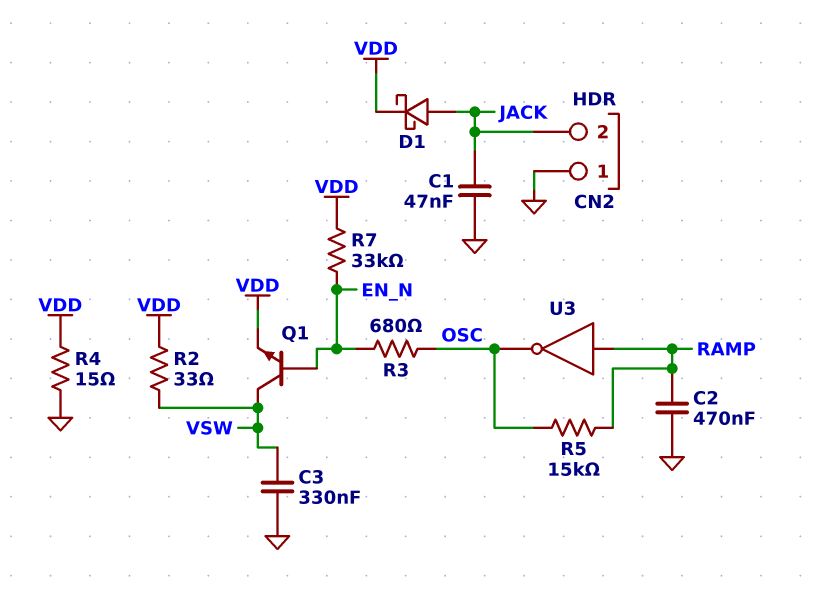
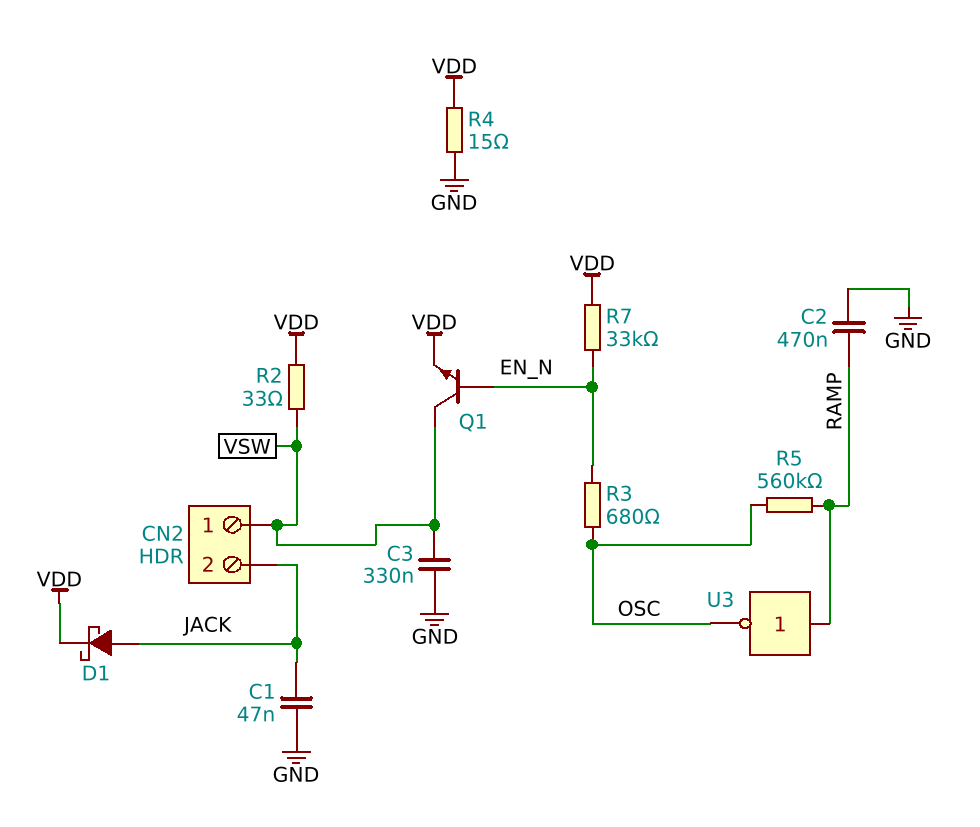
CN2 pin 1: GND -> VSW
R5: 15k (OSC, RAMP) -> 560k (OSC, RAMP)

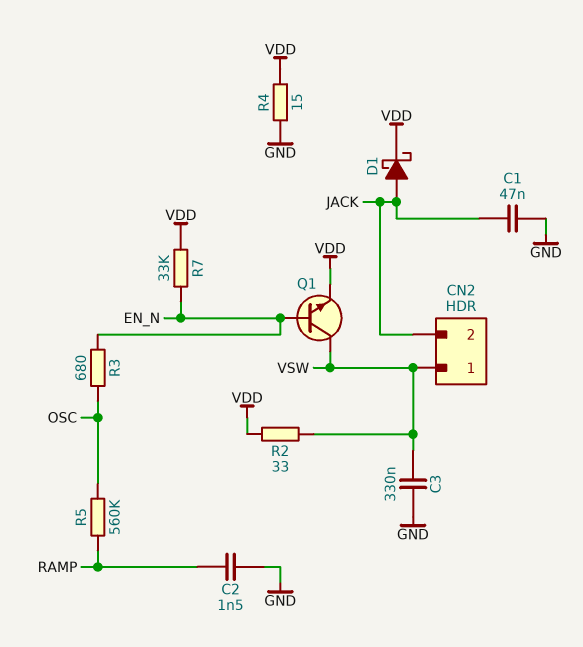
C2: 470nF (GND, RAMP) -> 1.5nF (GND, RAMP)
U3: NOT (in RAMP, out OSC) -> none

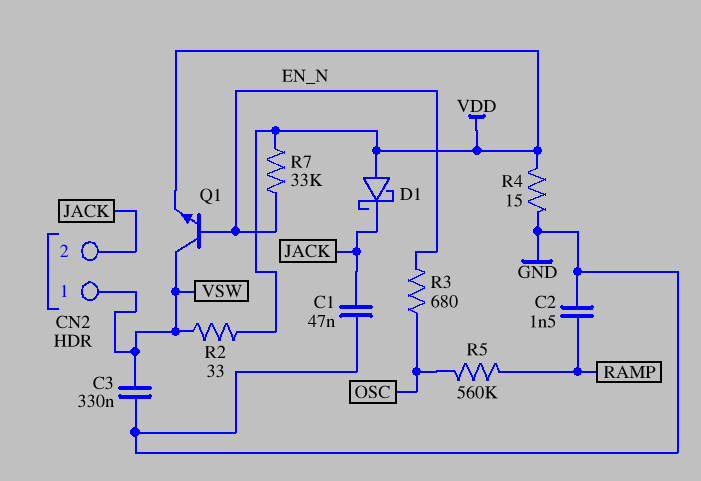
D1: schottky (A JACK, K VDD) -> schottky (A VDD, K JACK)

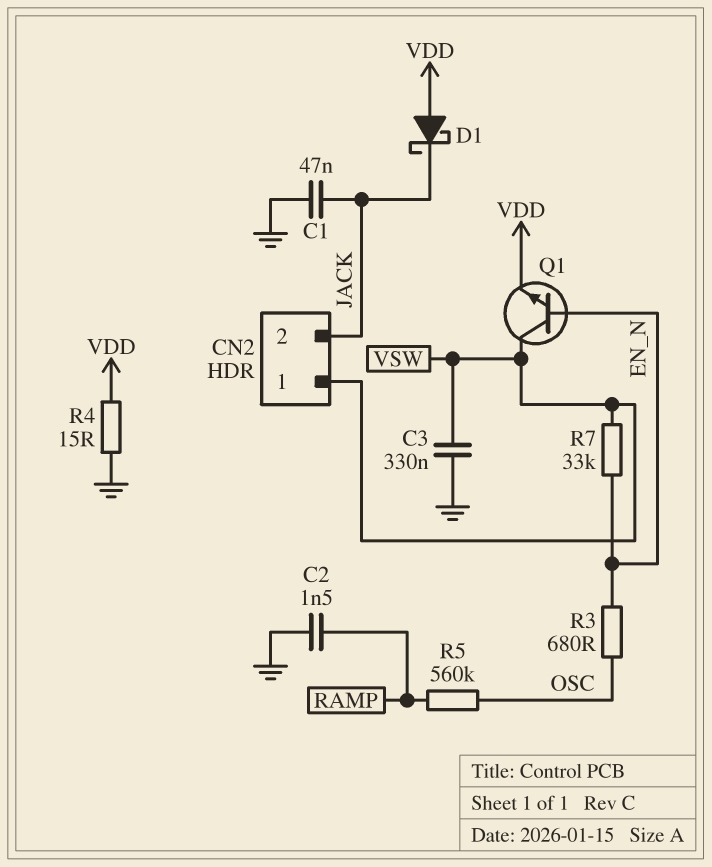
R2: 33 (VDD, VSW) -> none
R7: 33k (EN_N, VDD) -> 33k (EN_N, VSW)

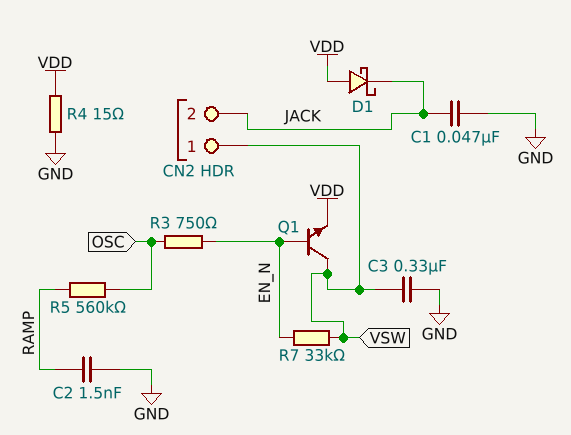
R3: 680 (EN_N, OSC) -> 750 (EN_N, OSC)

